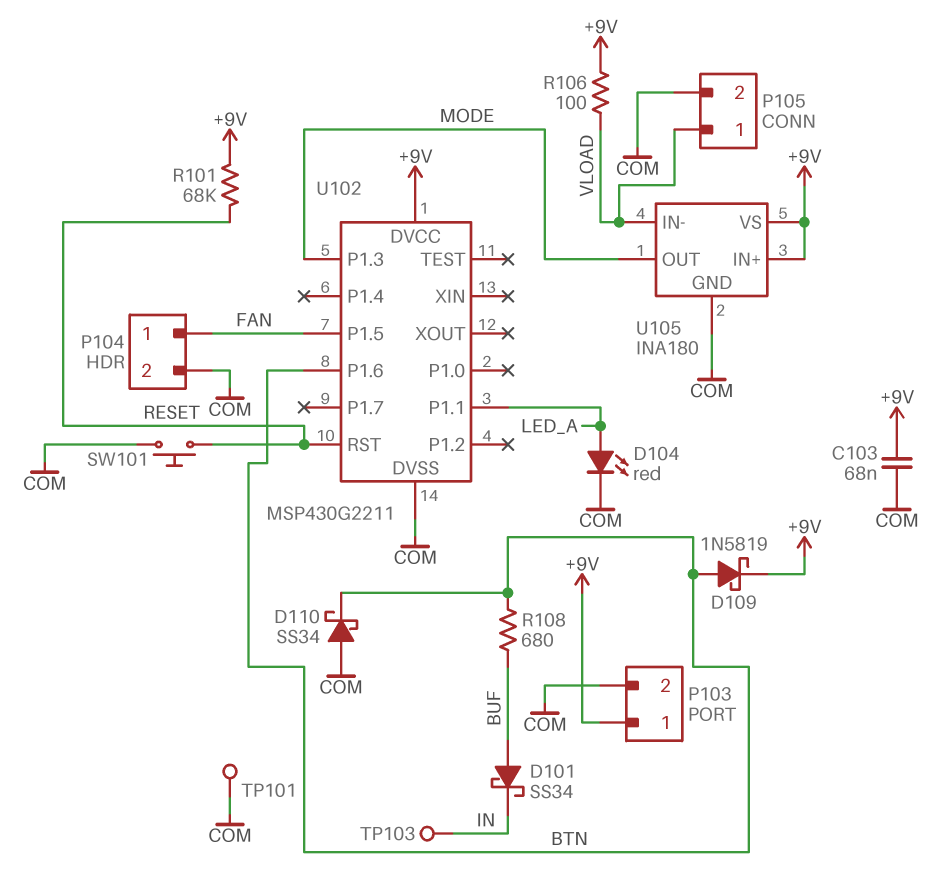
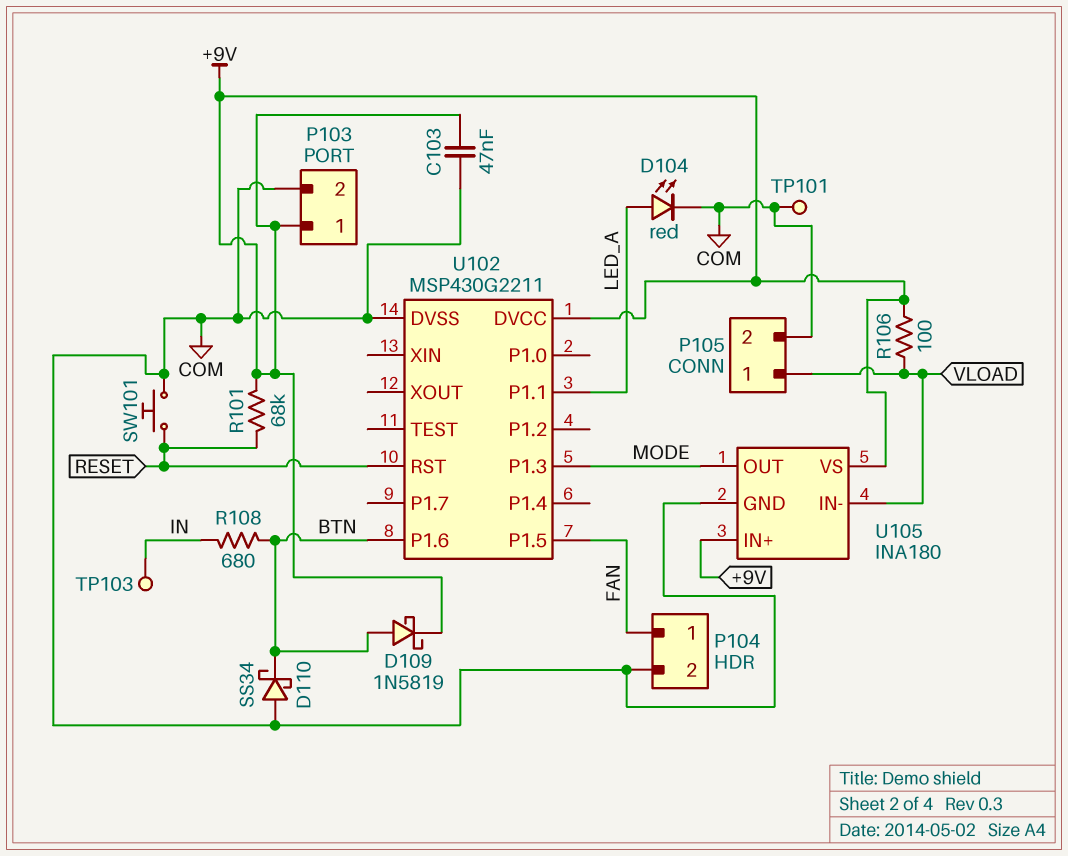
C103: 68nF (+9V, COM) -> 47nF (+9V, COM)
D101: schottky SS34 (A BUF, K IN) -> none
R108: 680 (BTN, BUF) -> 680 (BTN, IN)

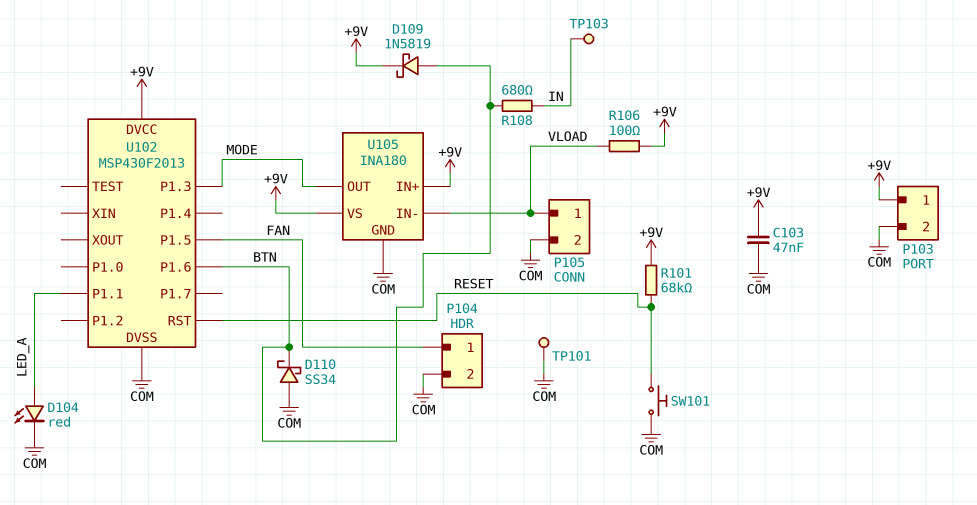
U102: MSP430G2211 -> MSP430F2013

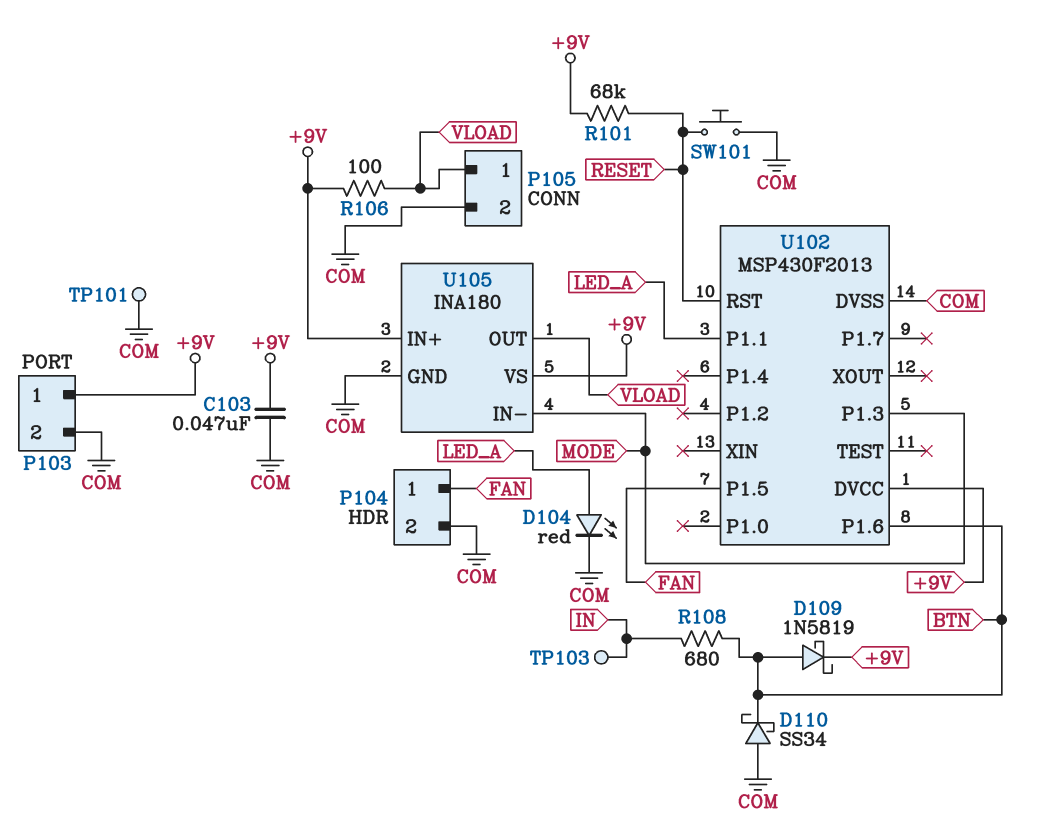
U105 pin IN-: VLOAD -> MODE
U105 pin OUT: MODE -> VLOAD

